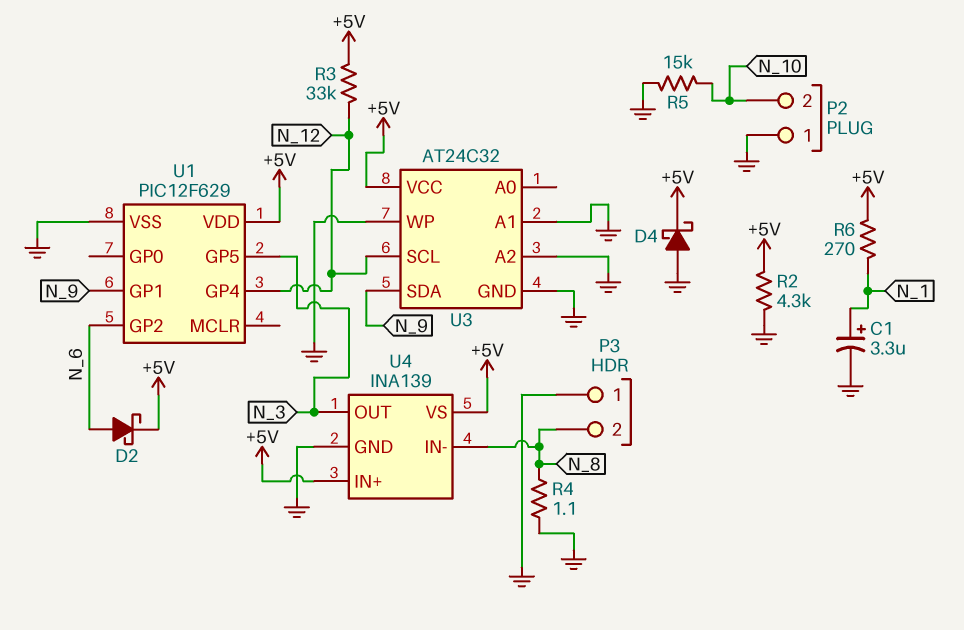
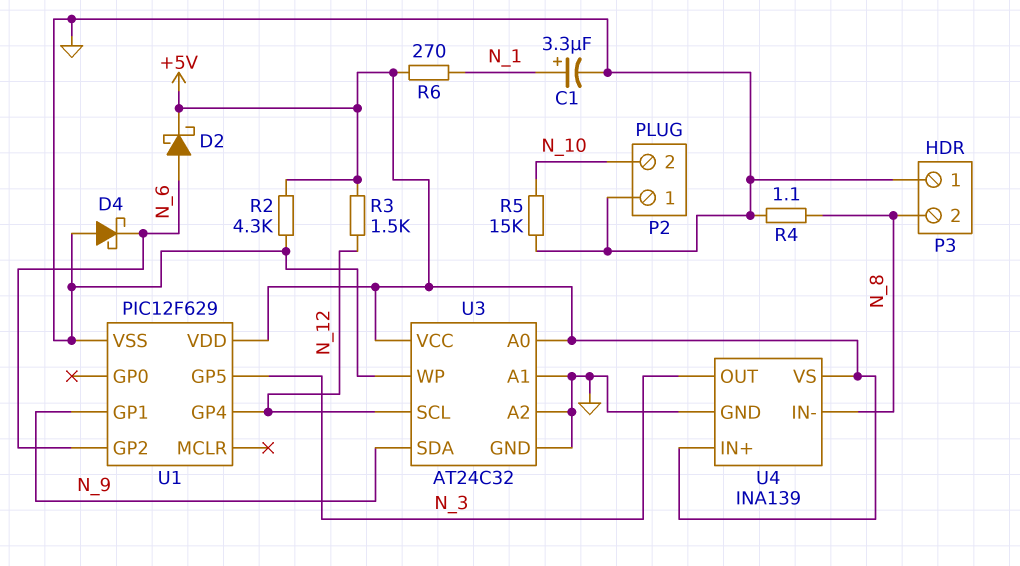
D4: schottky (A GND, K +5V) -> schottky (A GND, K N_6)
R3: 33k (+5V, N_12) -> 1.5k (+5V, N_12)
U3 pin A0: none -> +5V

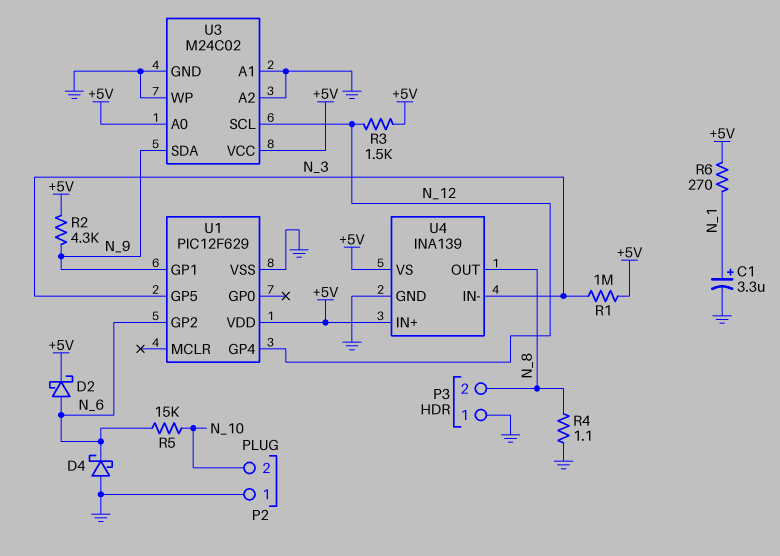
R1: none -> 1M (+5V, N_3)
R2: 4.3k (+5V, GND) -> 4.3k (+5V, N_9)
R5: 15k (GND, N_10) -> 15k (N_6, N_10)
U3: AT24C32 -> M24C02
U4 pin IN-: N_8 -> N_3
U4 pin OUT: N_3 -> N_8

